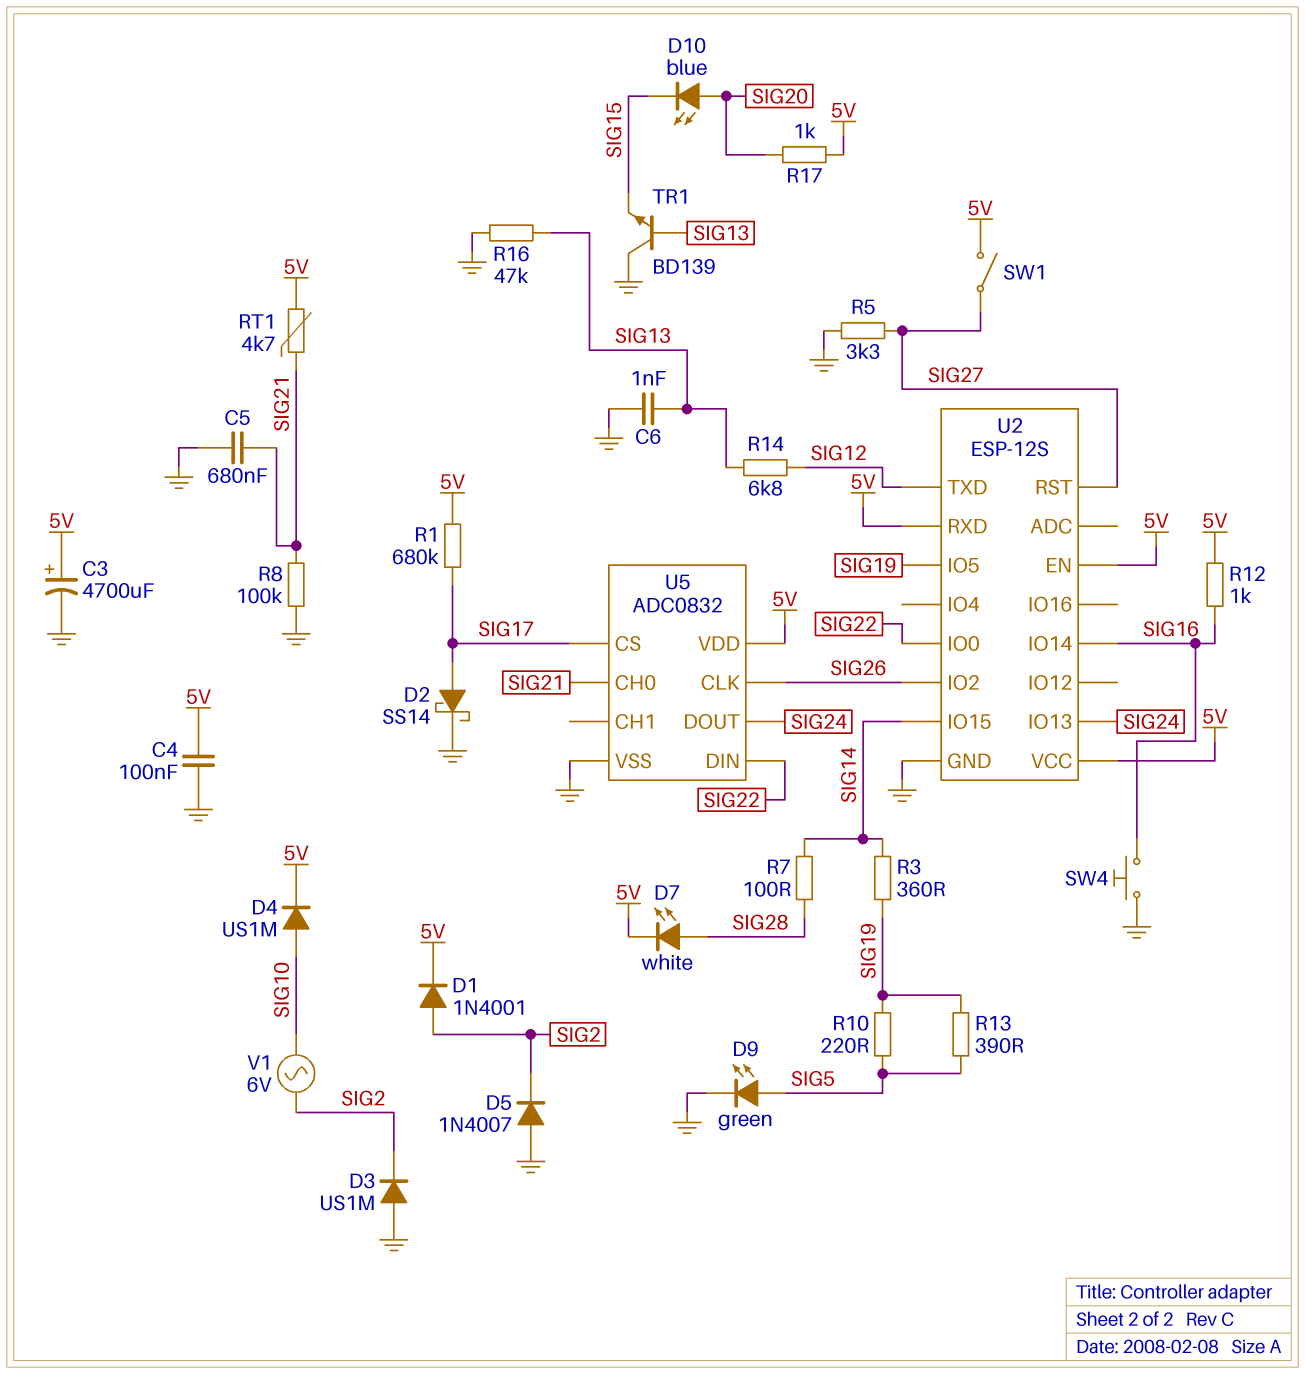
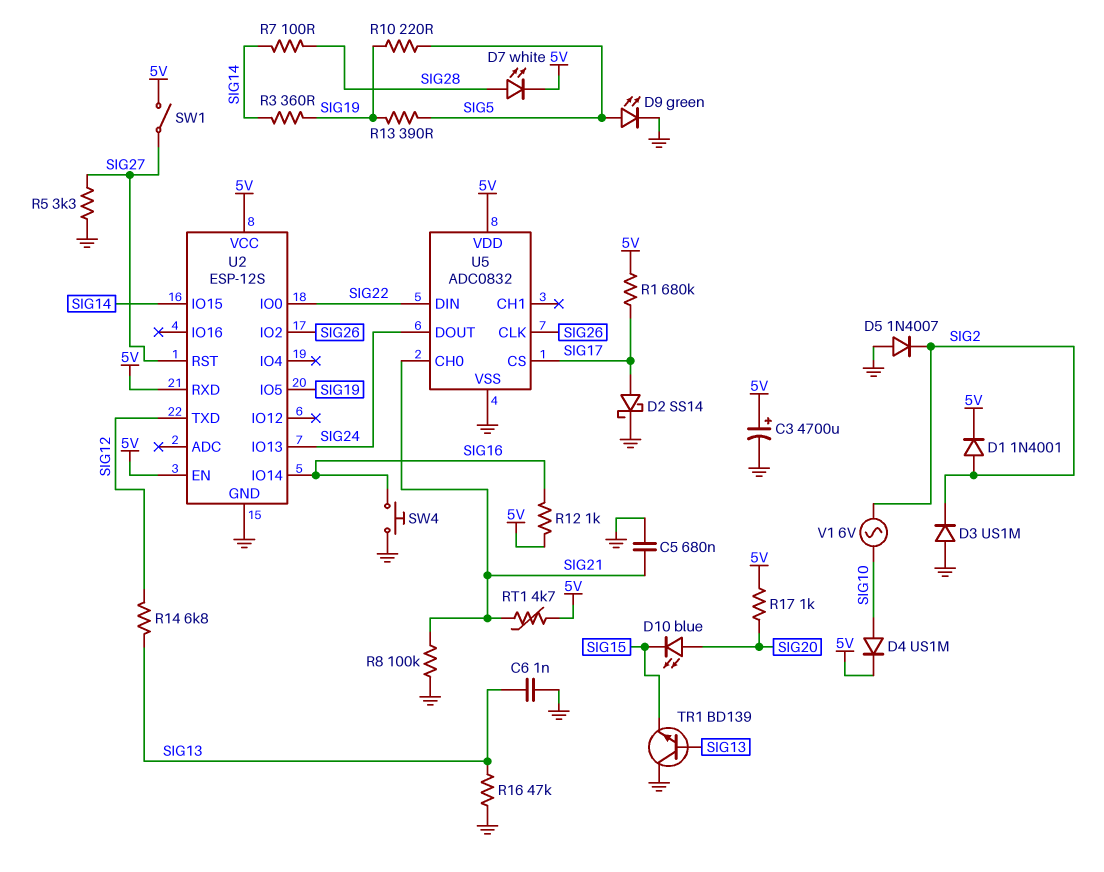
C4: 100nF (5V, GND) -> none

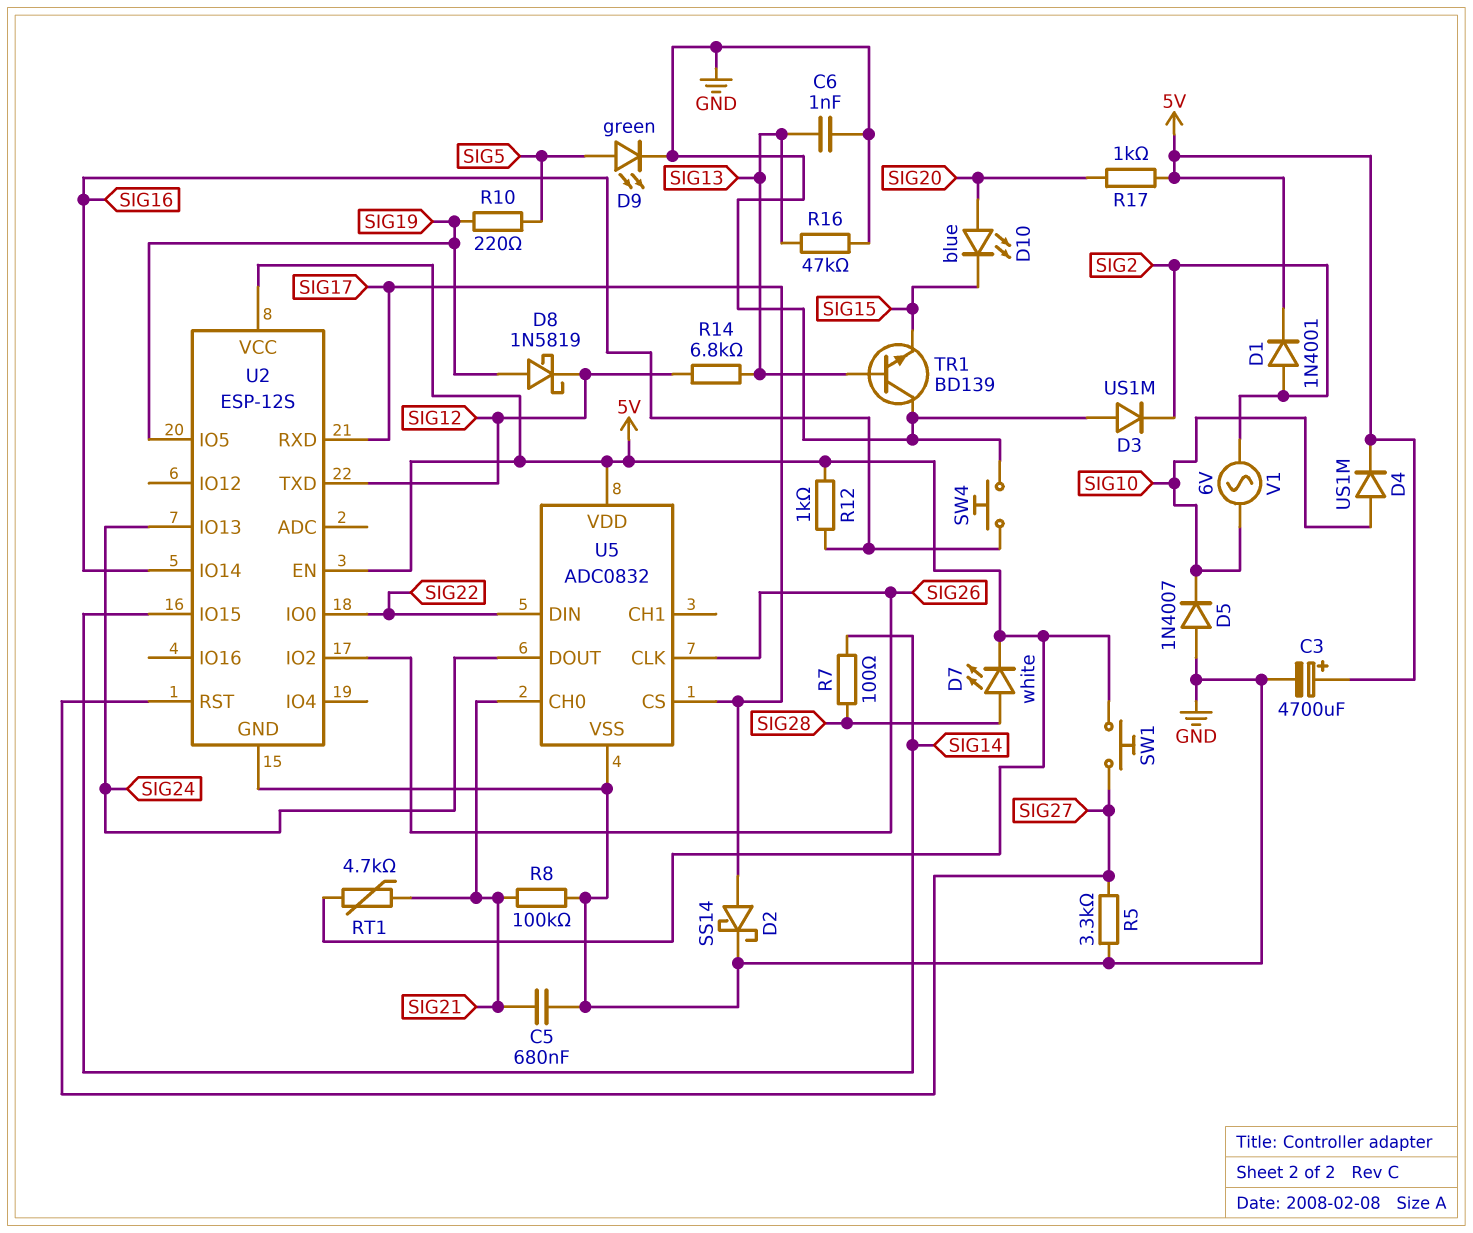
D5: diode 1N4007 (A GND, K SIG2) -> diode 1N4007 (A GND, K SIG10)
D8: none -> schottky 1N5819 (A SIG19, K SIG12)
R1: 680k (5V, SIG17) -> none
R3: 360 (SIG14, SIG19) -> none
R13: 390 (SIG5, SIG19) -> none
SW1: switch (5V, SIG27) -> button (5V, SIG27)
U2 pin RXD: 5V -> SIG17

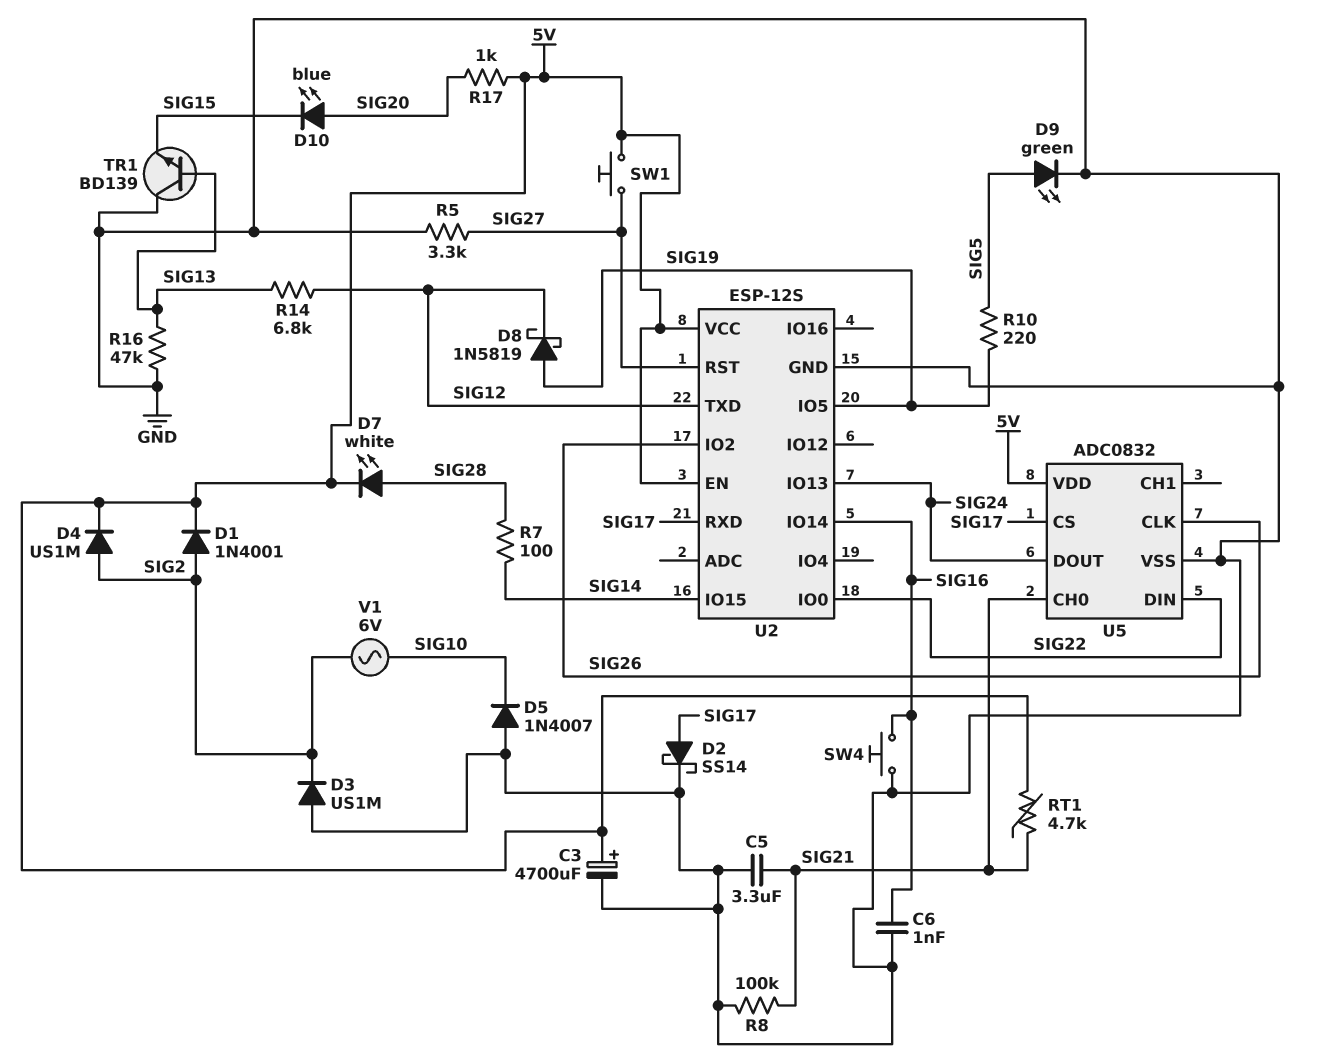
C5: 680nF (GND, SIG21) -> 3.3uF (GND, SIG21)
C6: 1nF (GND, SIG13) -> 1nF (GND, SIG16)
D4: diode US1M (A SIG10, K 5V) -> diode US1M (A SIG2, K 5V)
R12: 1k (5V, SIG16) -> none

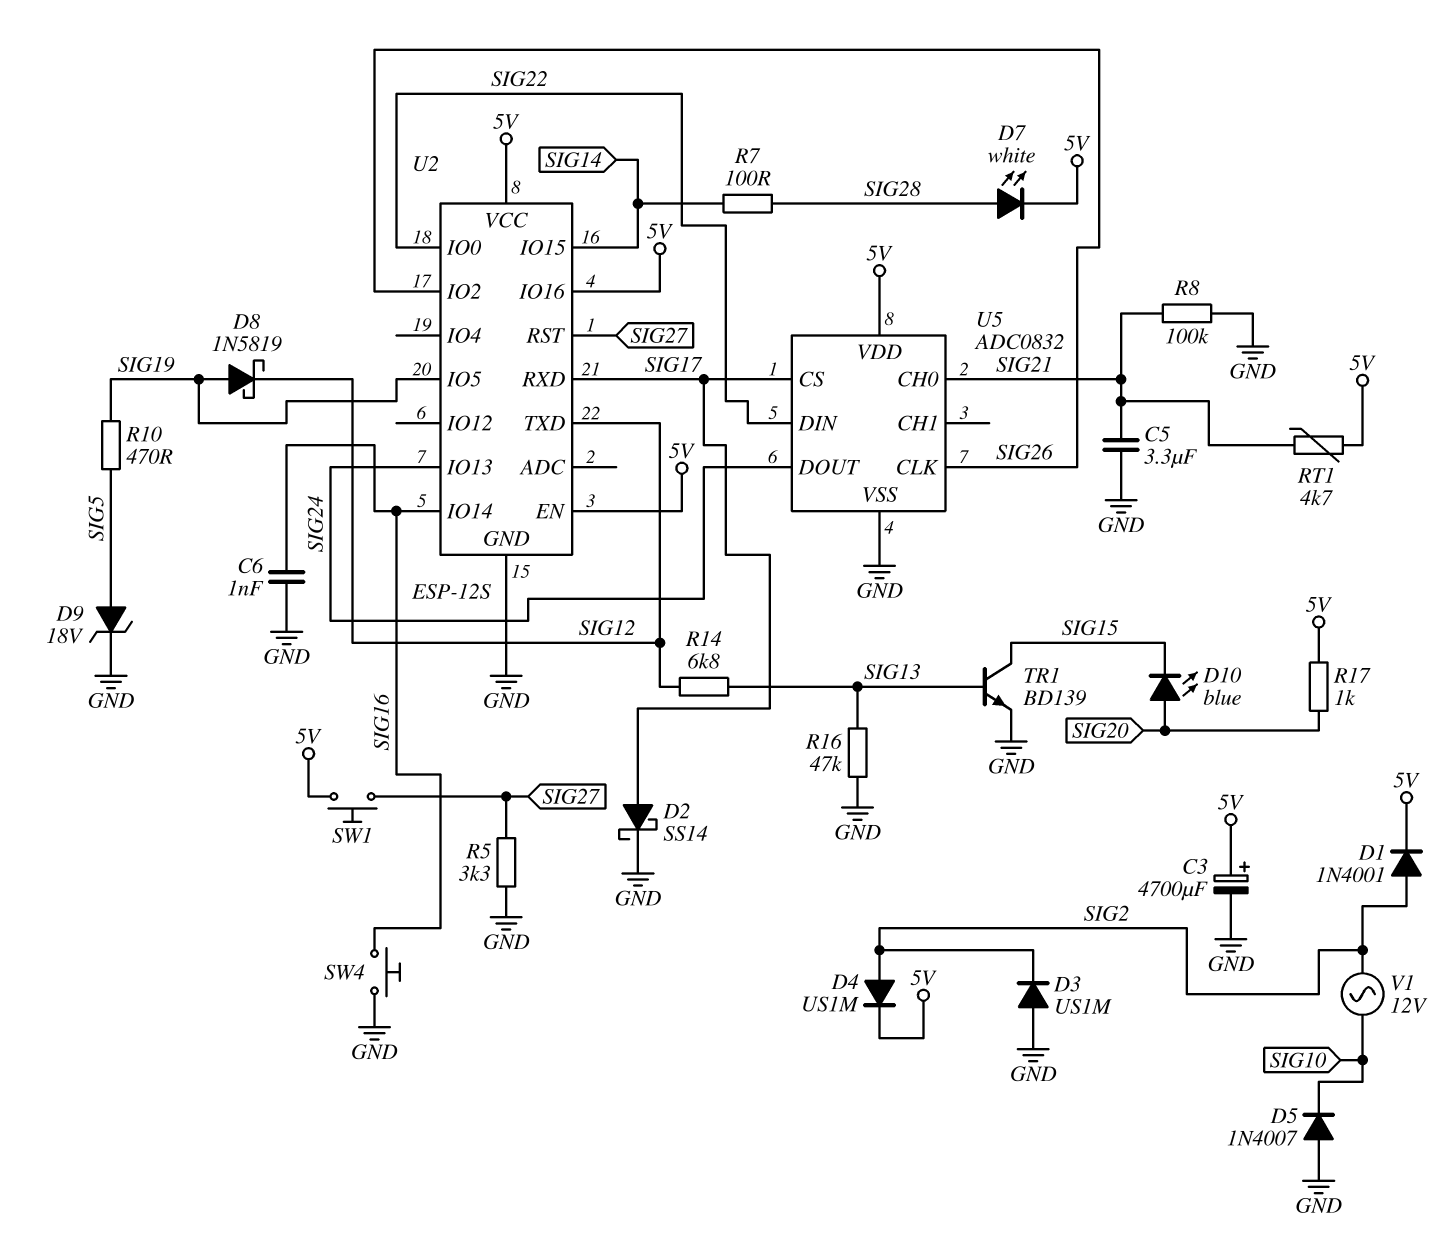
D9: LED green (A SIG5, K GND) -> zener 18V (A SIG5, K GND)
R10: 220 (SIG5, SIG19) -> 470 (SIG5, SIG19)
TR1: NPN BD139 (B SIG13, C GND, E SIG15) -> NPN BD139 (B SIG13, C SIG15, E GND)
U2 pin IO16: none -> 5V
V1: AC 6V (SIG2, SIG10) -> AC 12V (SIG2, SIG10)

